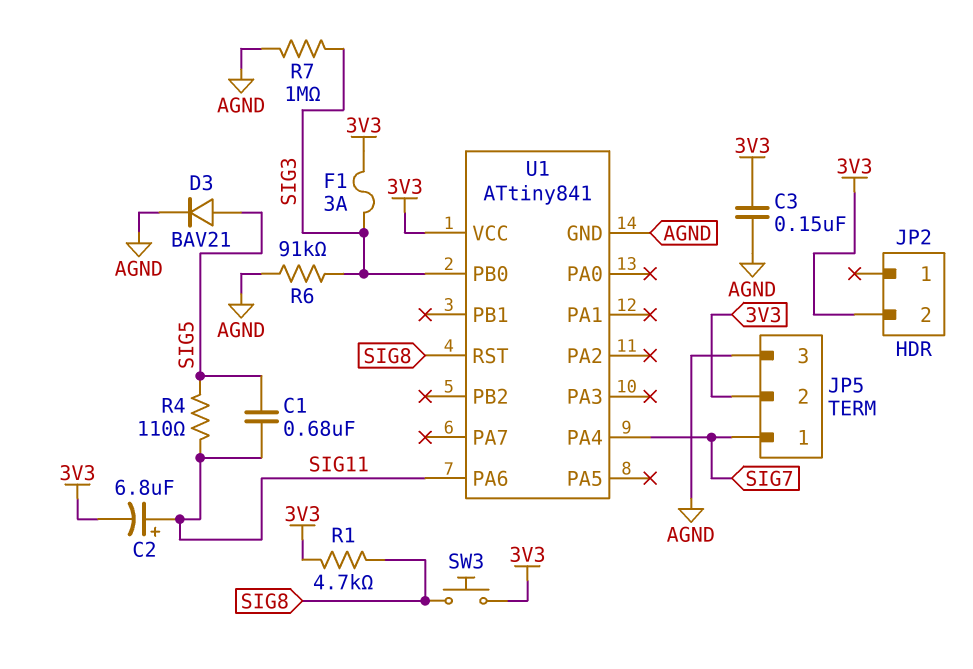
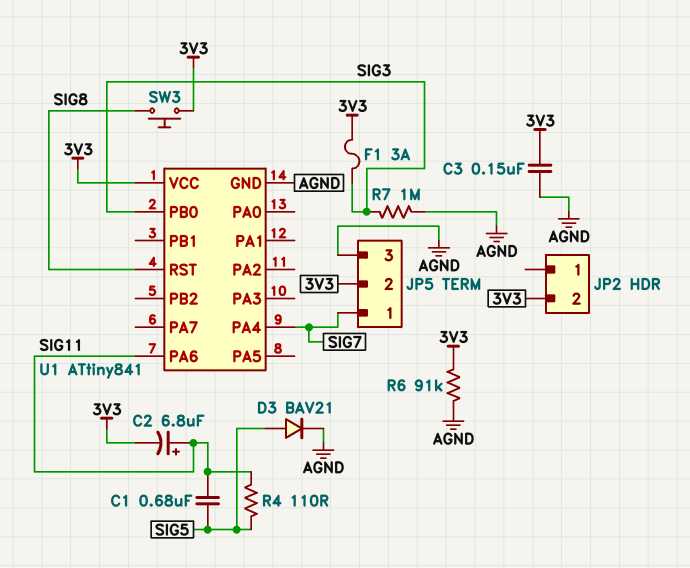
R1: 4.7k (3V3, SIG8) -> none
R6: 91k (AGND, SIG3) -> 91k (3V3, AGND)

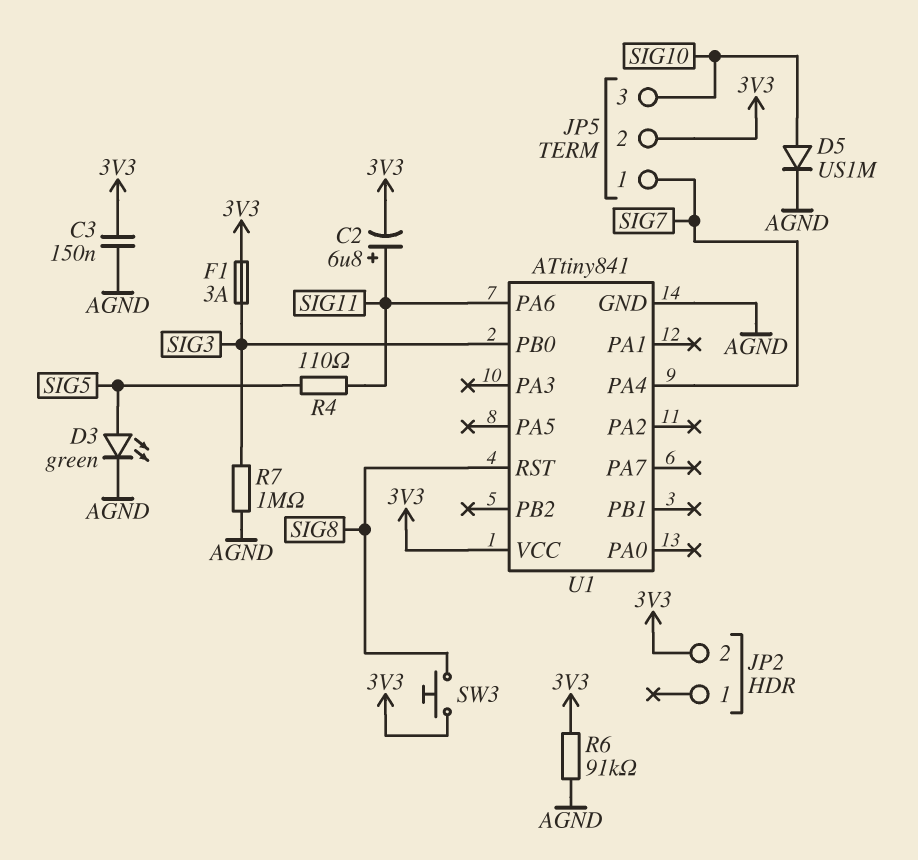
C1: 680nF (SIG5, SIG11) -> none
D3: diode BAV21 (A SIG5, K AGND) -> LED green (A SIG5, K AGND)
D5: none -> diode US1M (A SIG10, K AGND)
JP5 pin 3: AGND -> SIG10

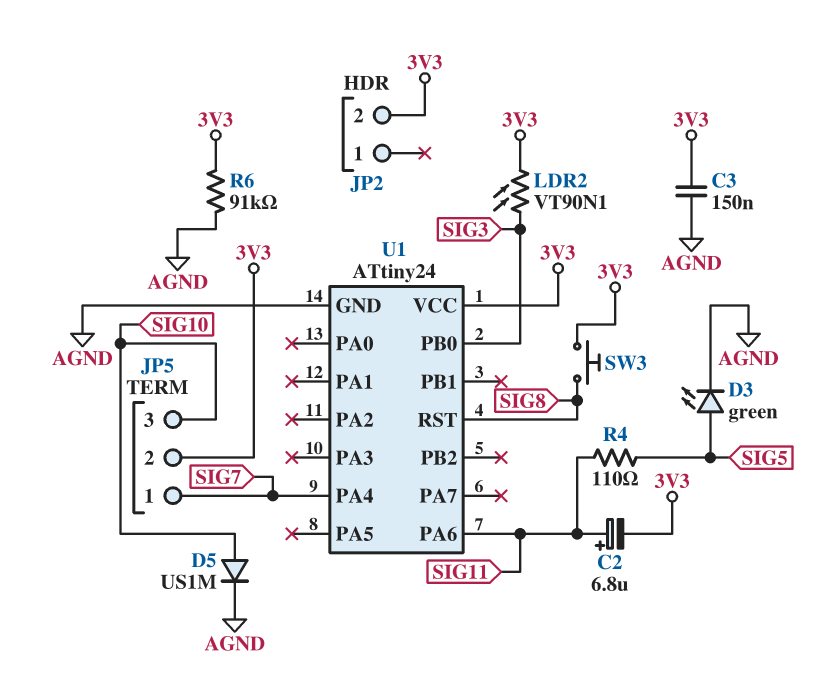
F1: 3A (3V3, SIG3) -> none
LDR2: none -> VT90N1 (3V3, SIG3)
R7: 1M (AGND, SIG3) -> none
U1: ATtiny841 -> ATtiny24

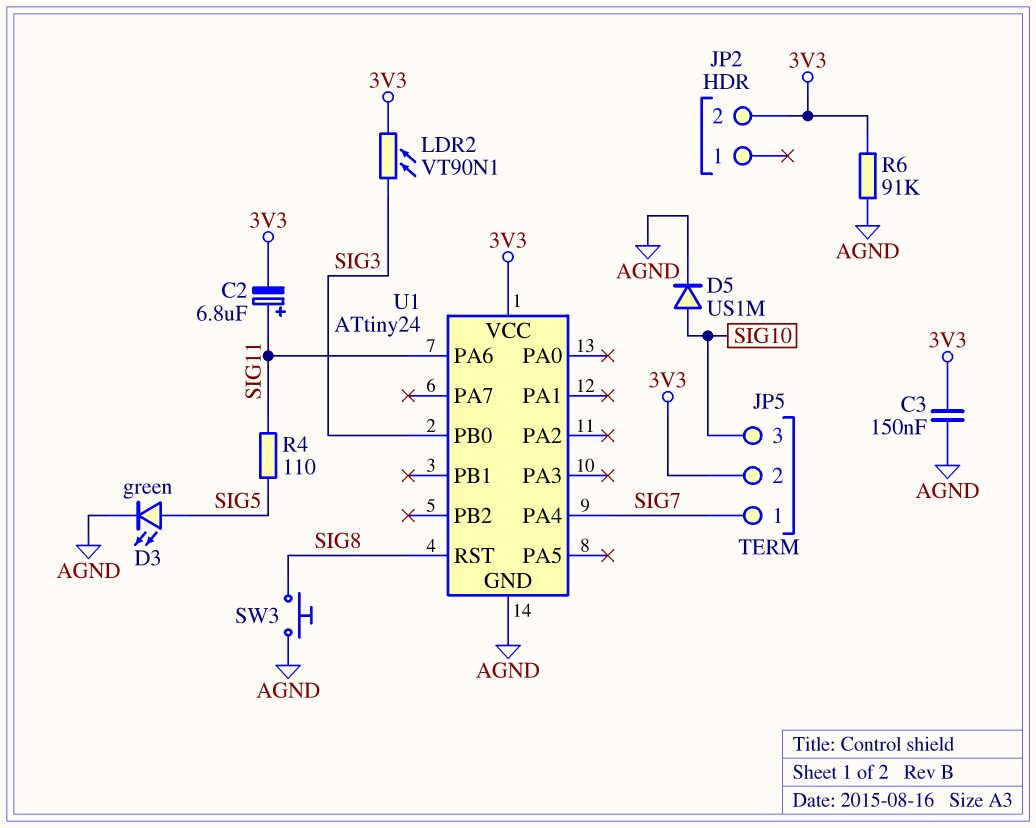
SW3: button (3V3, SIG8) -> button (AGND, SIG8)

